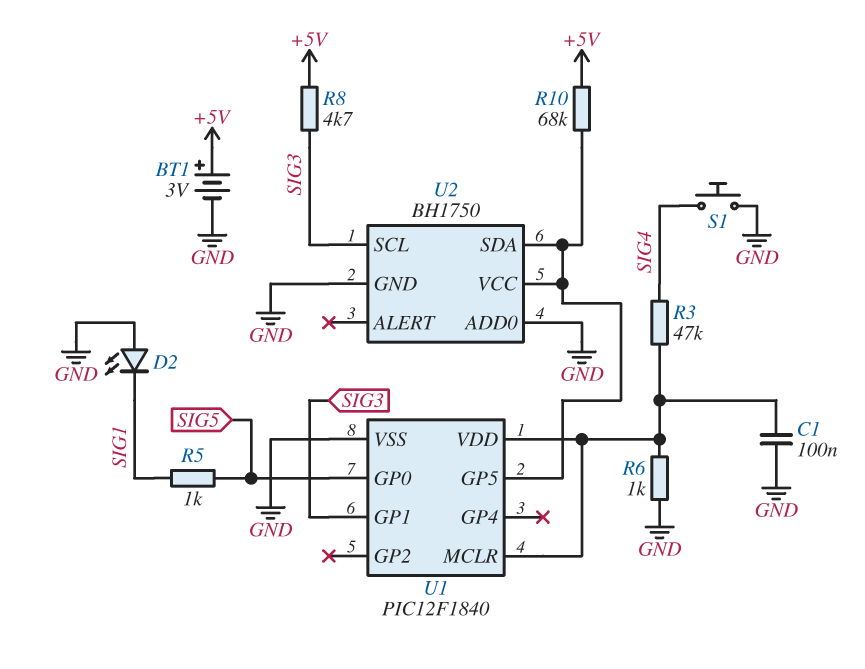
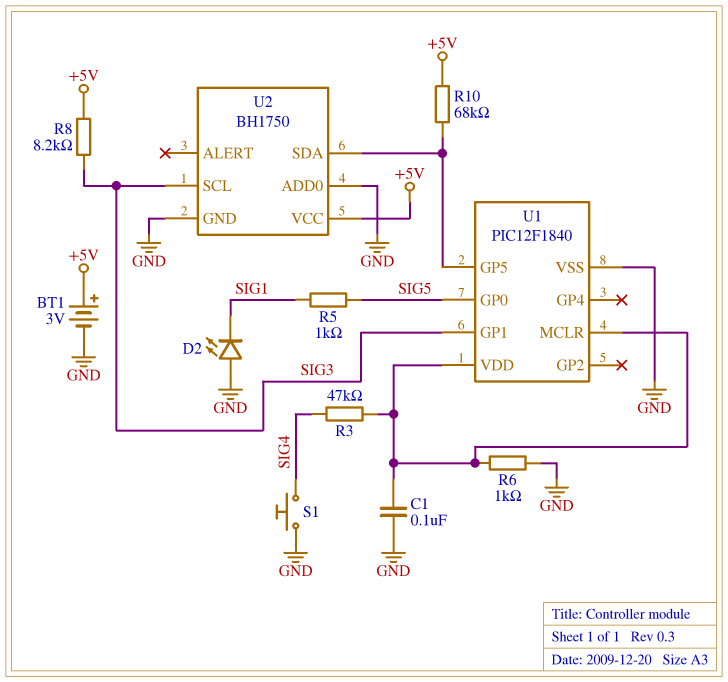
R8: 4.7k (+5V, SIG3) -> 8.2k (+5V, SIG3)
U2 pin VCC: U1/GP5 -> +5V

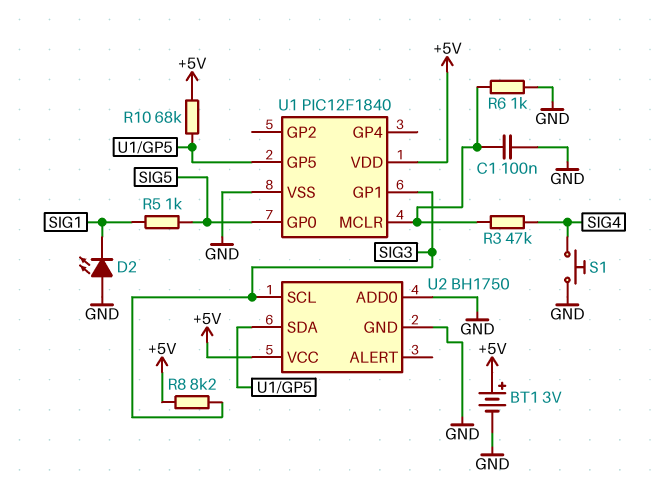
U1 pin VDD: U1/MCLR -> +5V

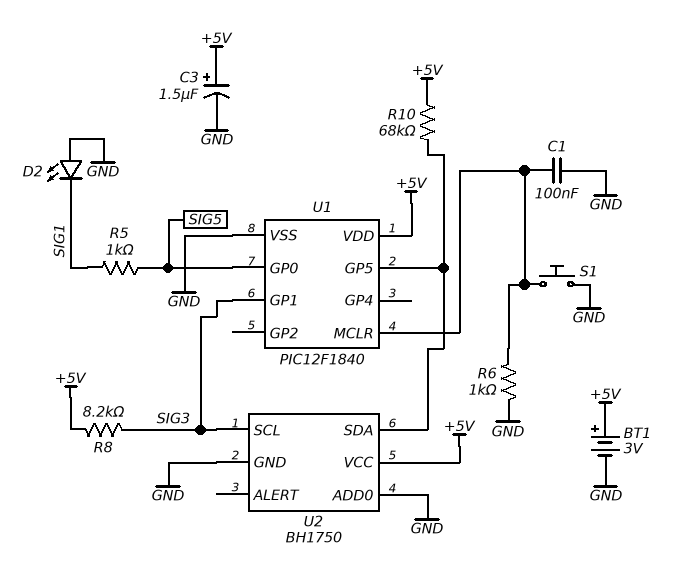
C3: none -> 1.5uF (plus +5V, minus GND)
R3: 47k (SIG4, U1/MCLR) -> none
S1: button (GND, SIG4) -> button (GND, U1/MCLR)

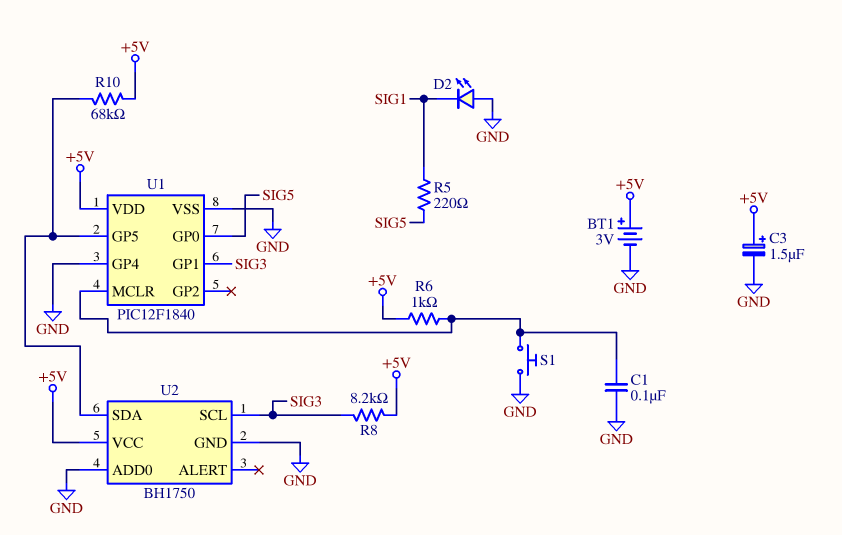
R5: 1k (SIG1, SIG5) -> 220 (SIG1, SIG5)
R6: 1k (GND, U1/MCLR) -> 1k (+5V, U1/MCLR)
U1 pin GP4: none -> GND

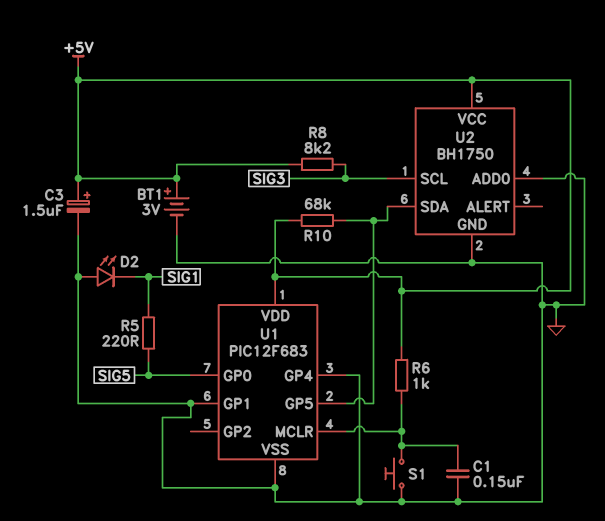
C1: 100nF (GND, U1/MCLR) -> 150nF (GND, U1/MCLR)
U1: PIC12F1840 -> PIC12F683
U1 pin GP1: SIG3 -> GND

